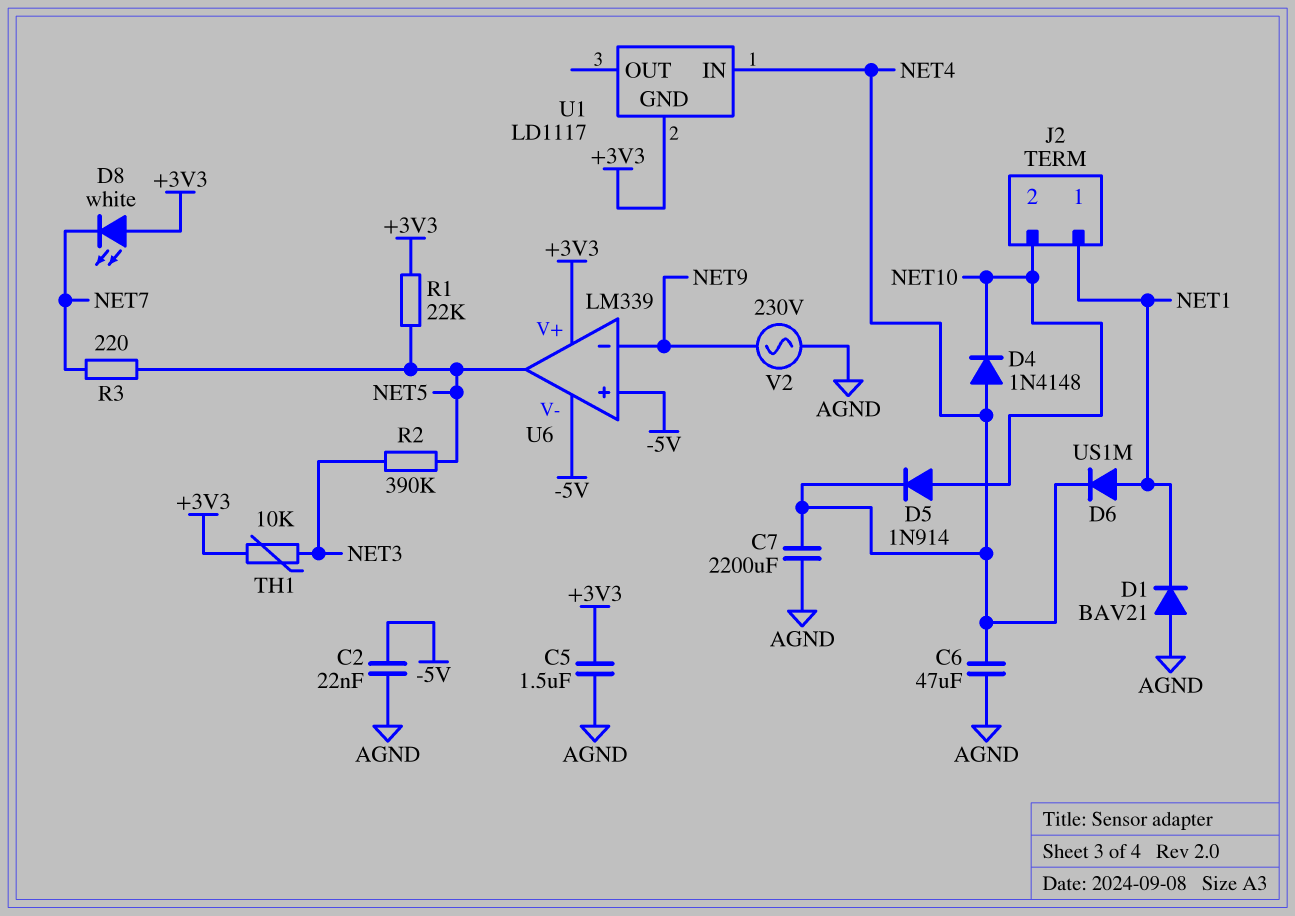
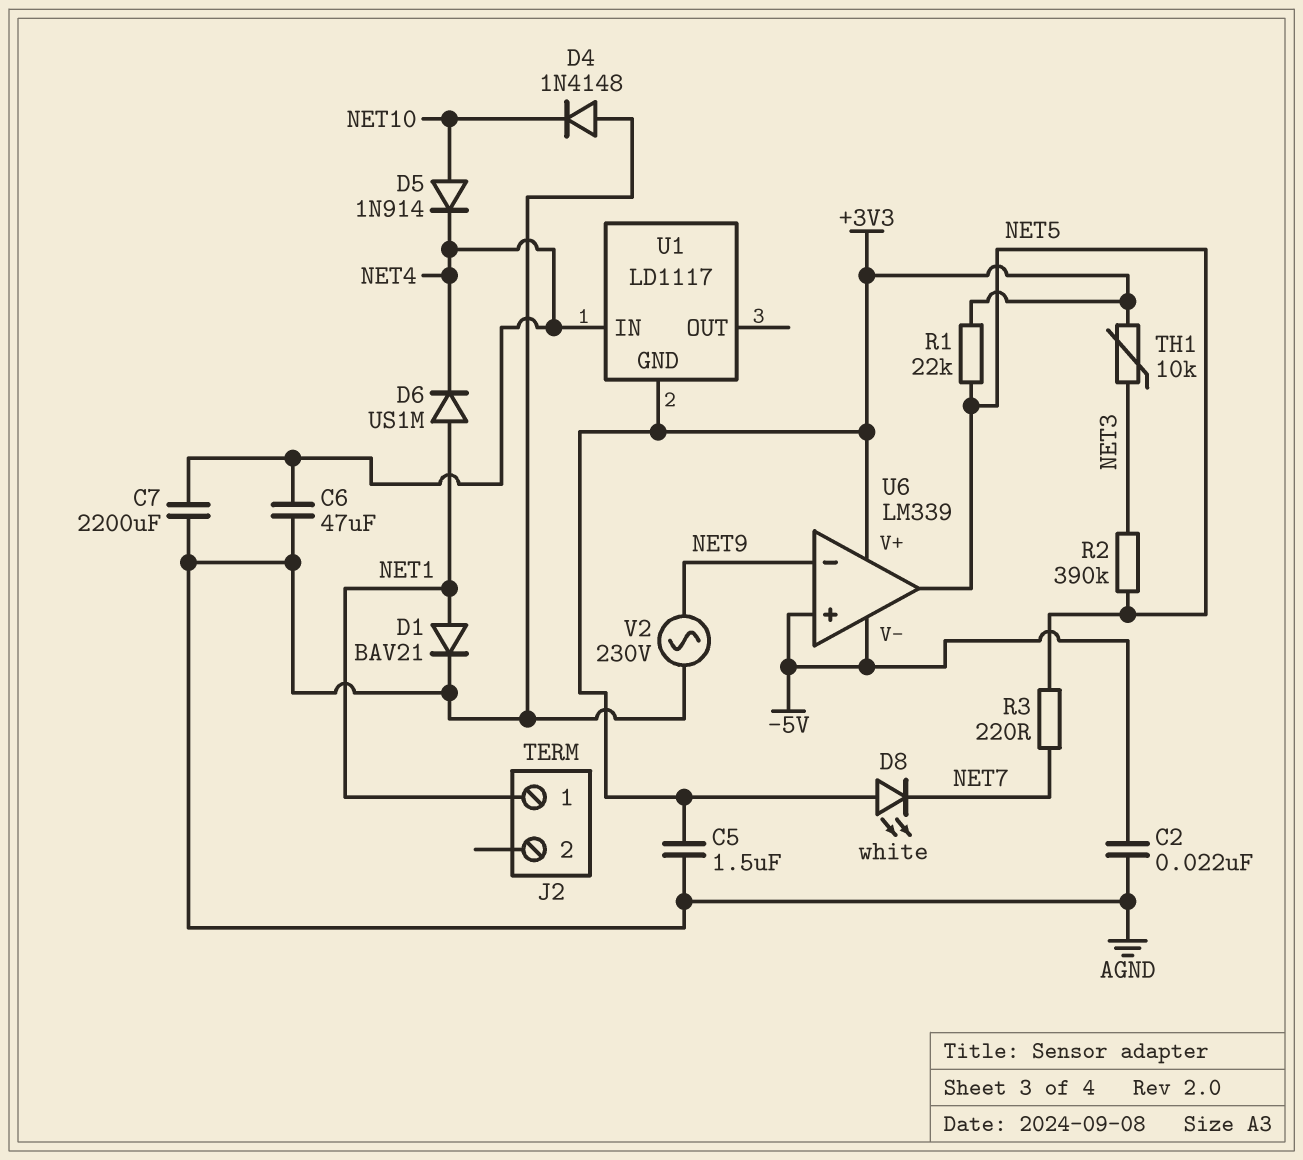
D1: diode BAV21 (A AGND, K NET1) -> diode BAV21 (A NET1, K AGND)
D4: diode 1N4148 (A NET4, K NET10) -> diode 1N4148 (A AGND, K NET10)
J2 pin 2: NET10 -> none

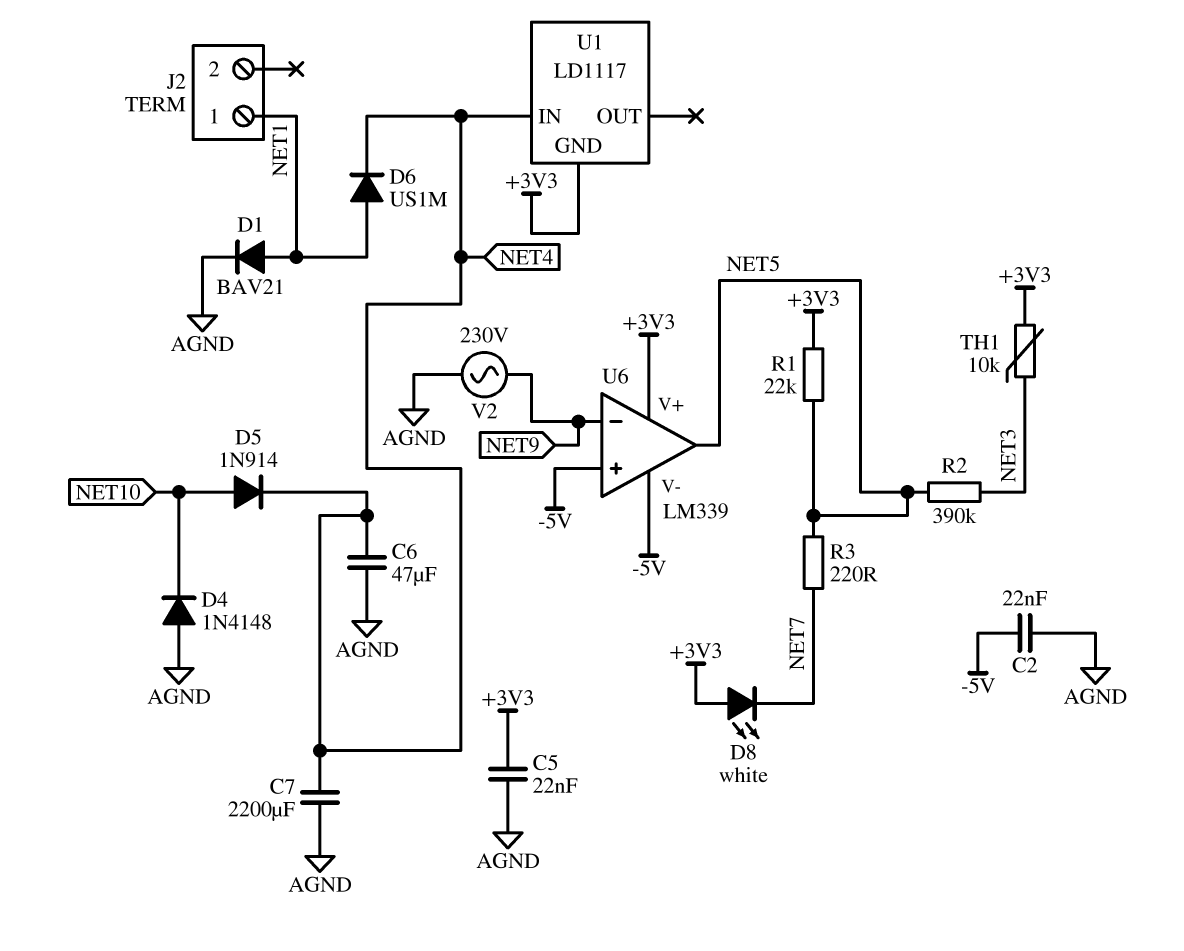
C5: 1.5uF (+3V3, AGND) -> 22nF (+3V3, AGND)

